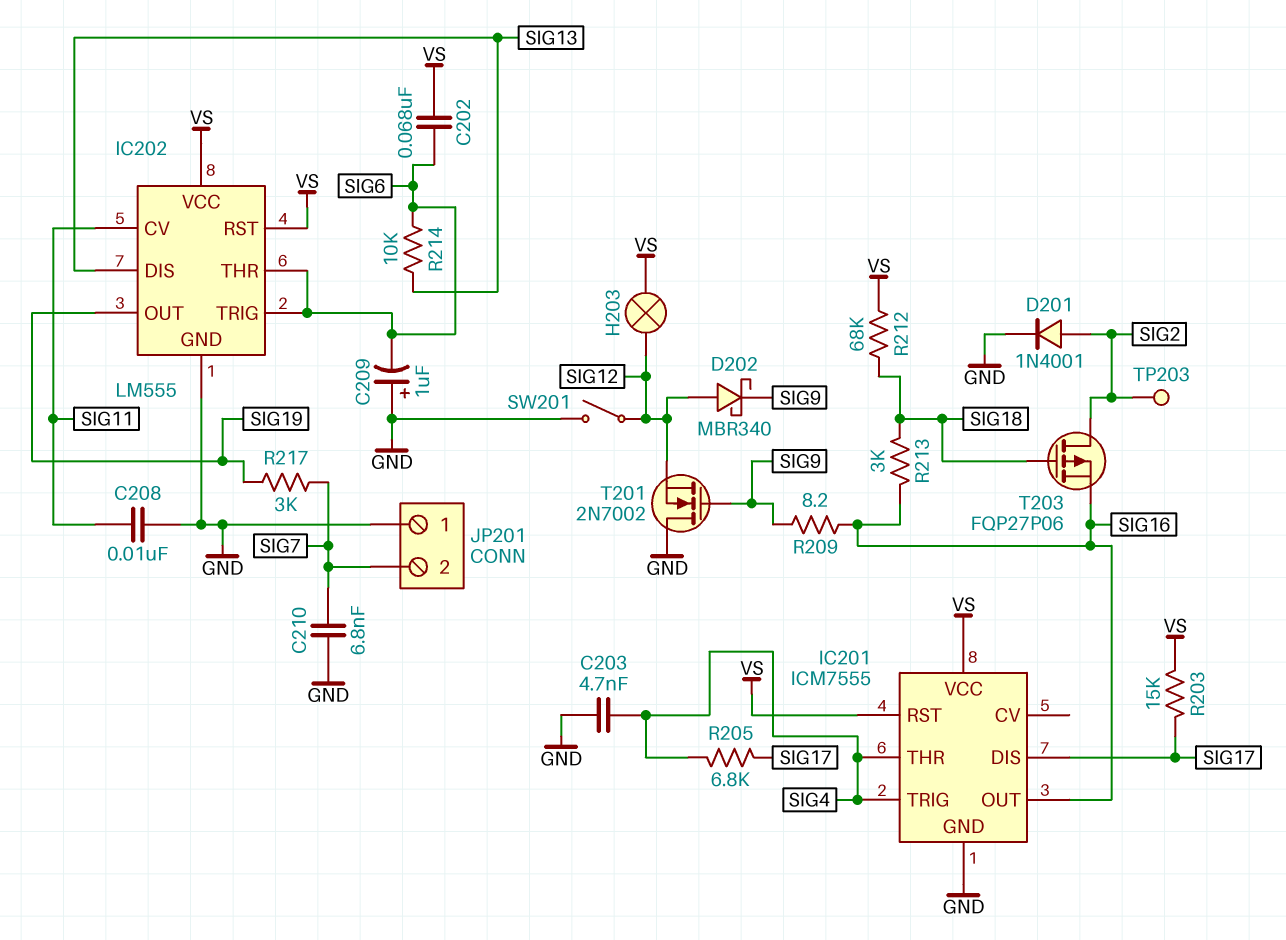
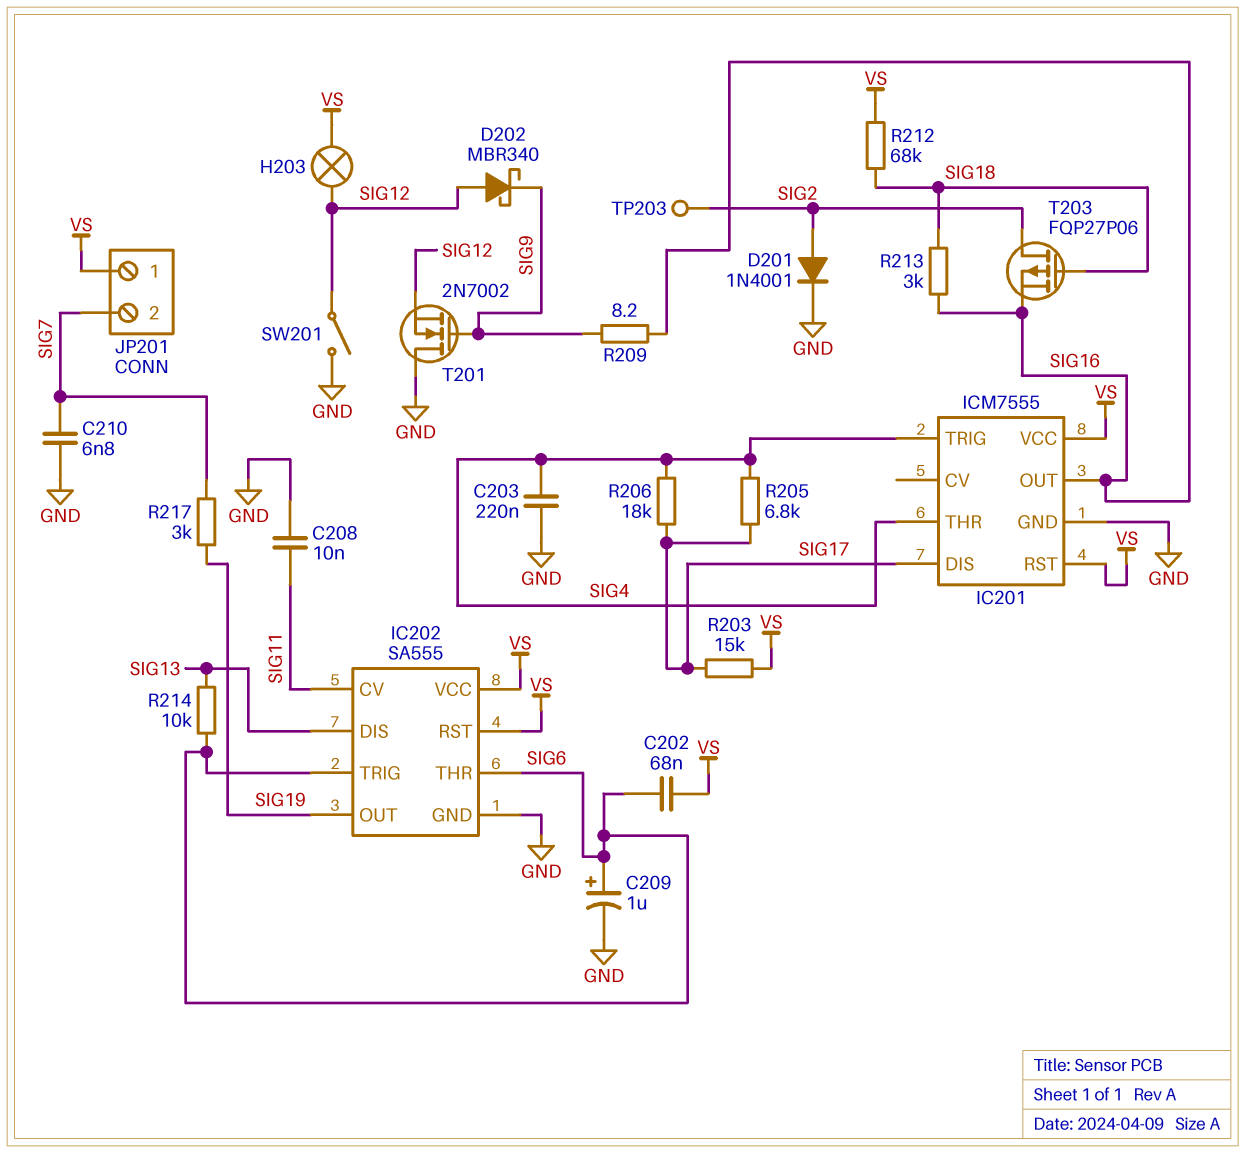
C203: 4.7nF (GND, SIG4) -> 220nF (GND, SIG4)
C209: 1uF (plus GND, minus SIG6) -> 1uF (plus SIG6, minus GND)
IC202: LM555 -> SA555
JP201 pin 1: GND -> VS
R206: none -> 18k (SIG4, SIG17)

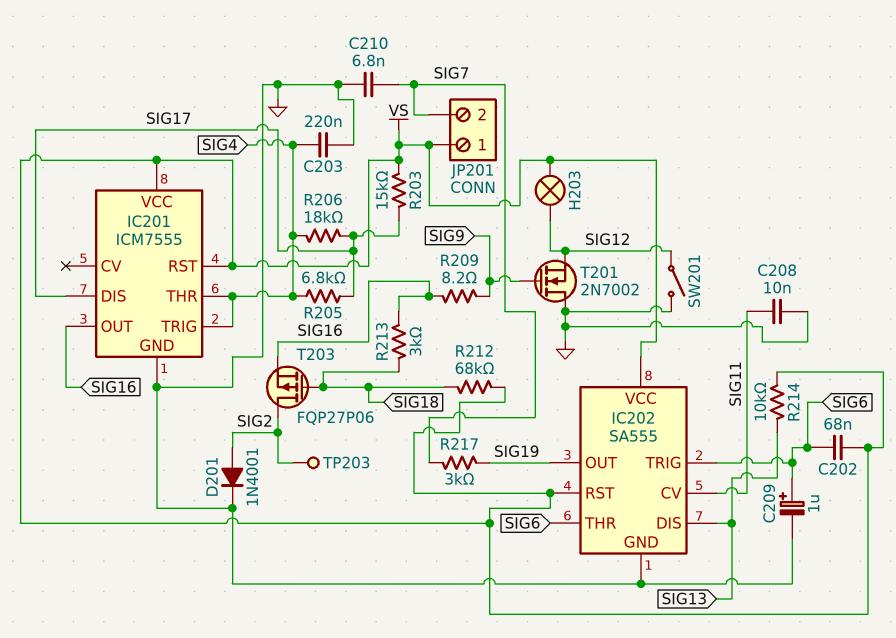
D202: schottky MBR340 (A SIG12, K SIG9) -> none
R214: 10k (SIG6, SIG13) -> 10k (SIG13, VS)

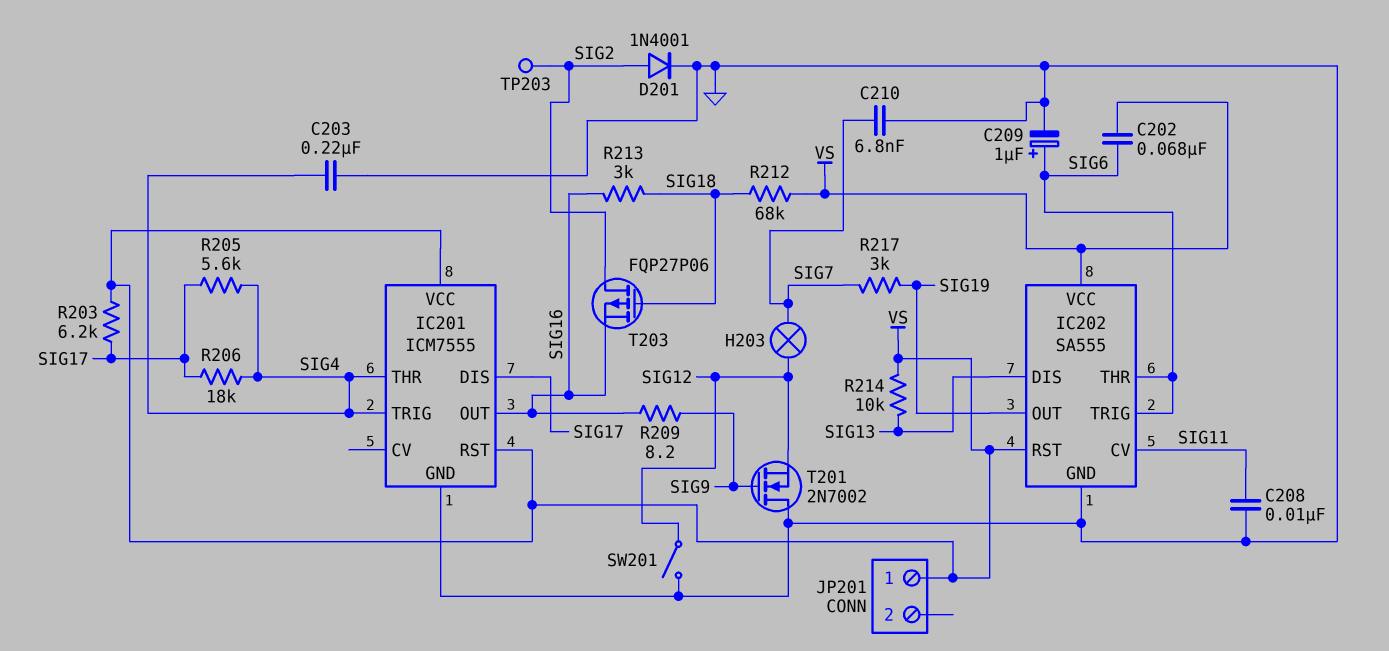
H203: lamp (SIG12, VS) -> lamp (SIG7, SIG12)
JP201 pin 2: SIG7 -> none
R203: 15k (SIG17, VS) -> 6.2k (SIG17, VS)
R205: 6.8k (SIG4, SIG17) -> 5.6k (SIG4, SIG17)

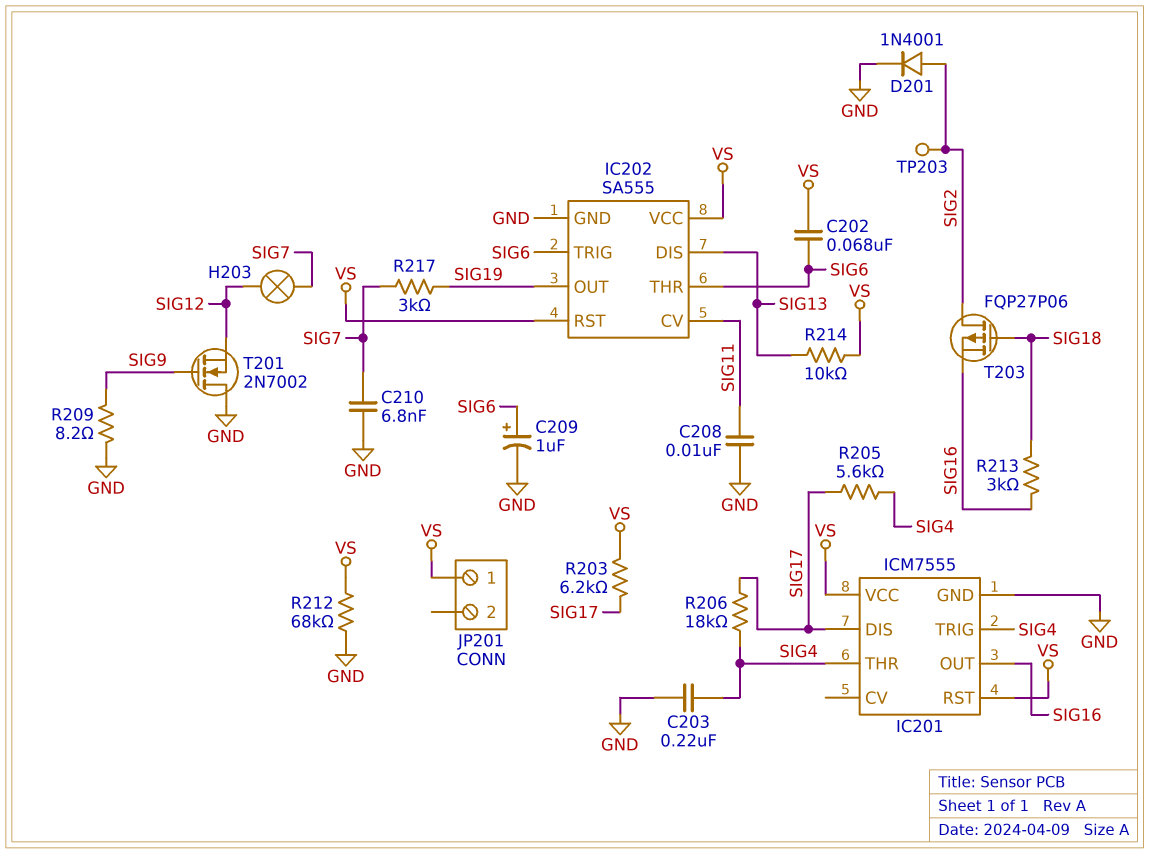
R209: 8.2 (SIG9, SIG16) -> 8.2 (GND, SIG9)
R212: 68k (SIG18, VS) -> 68k (GND, VS)
SW201: switch (GND, SIG12) -> none

